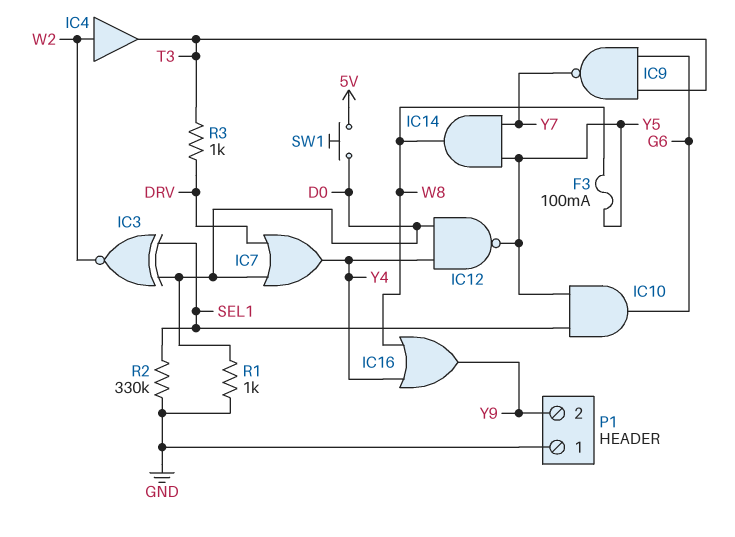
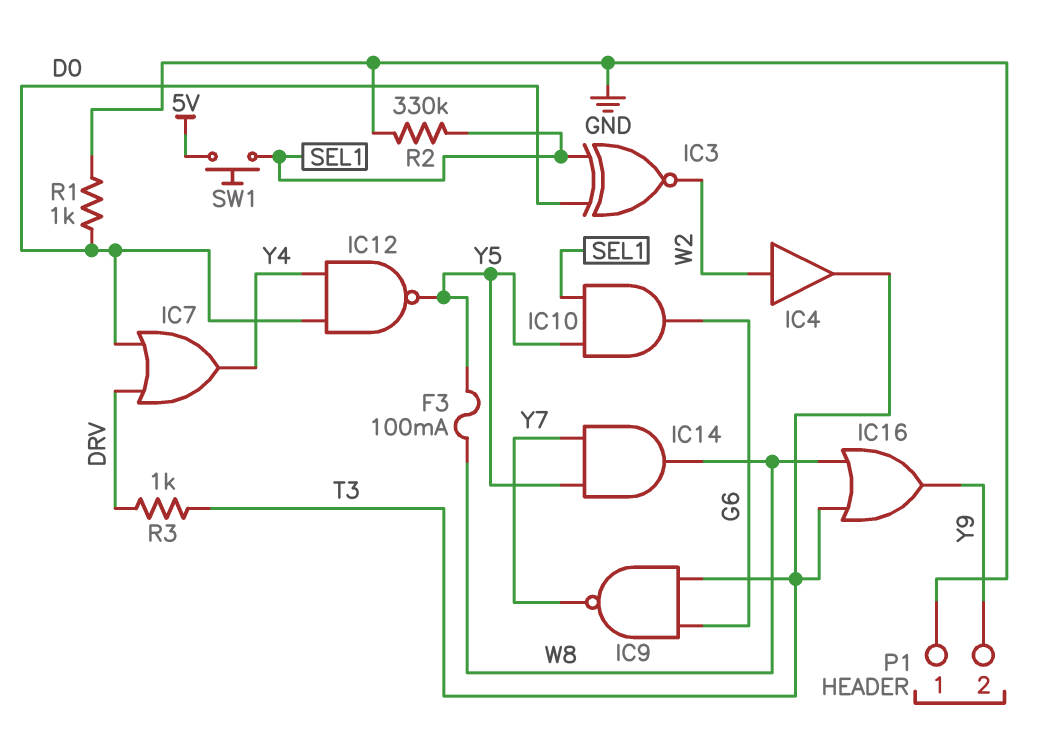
IC16: OR (in W8, in Y4, out Y9) -> OR (in T3, in W8, out Y9)
SW1: button (5V, D0) -> button (5V, SEL1)

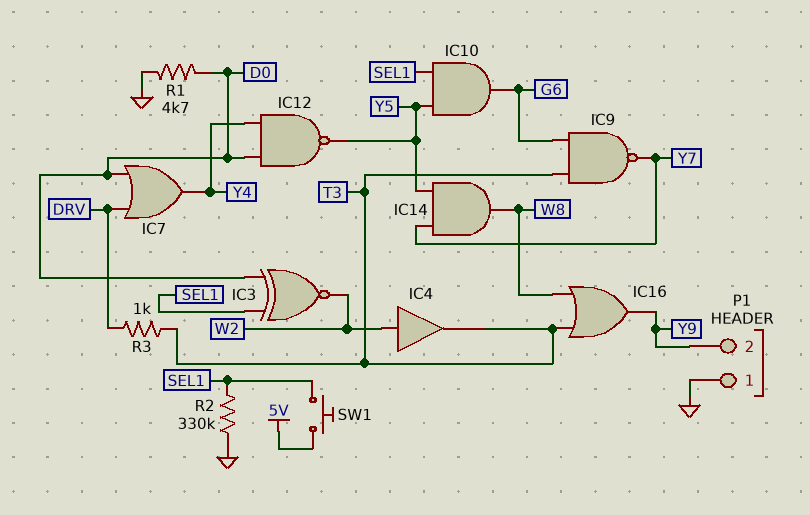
F3: 100mA (W8, Y5) -> none
R1: 1k (D0, GND) -> 4.7k (D0, GND)

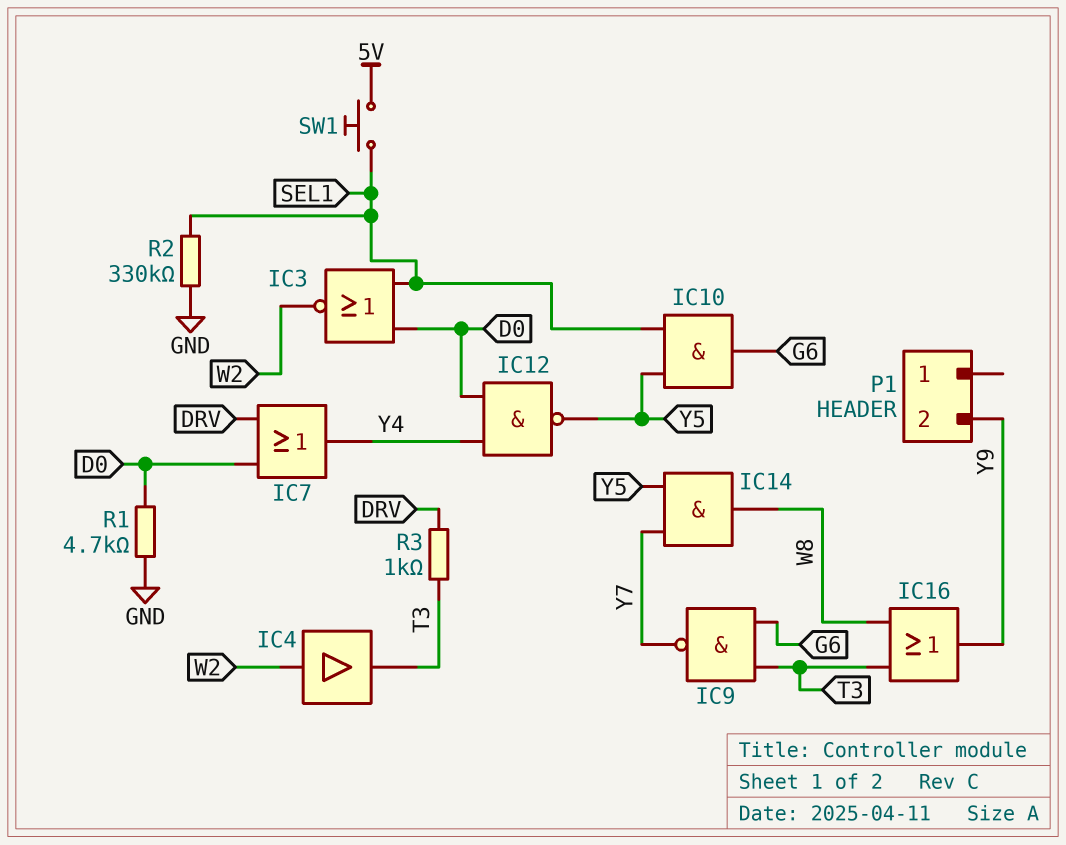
IC3: XNOR (in D0, in SEL1, out W2) -> NOR (in D0, in SEL1, out W2)
P1 pin 1: GND -> none

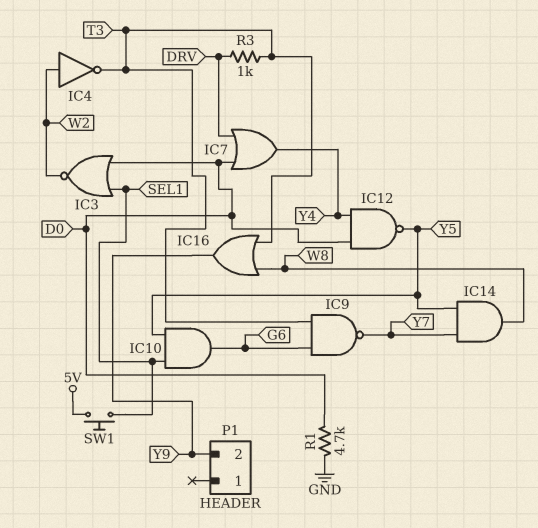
IC4: buffer (in W2, out T3) -> NOT (in W2, out T3)
R2: 330k (GND, SEL1) -> none

